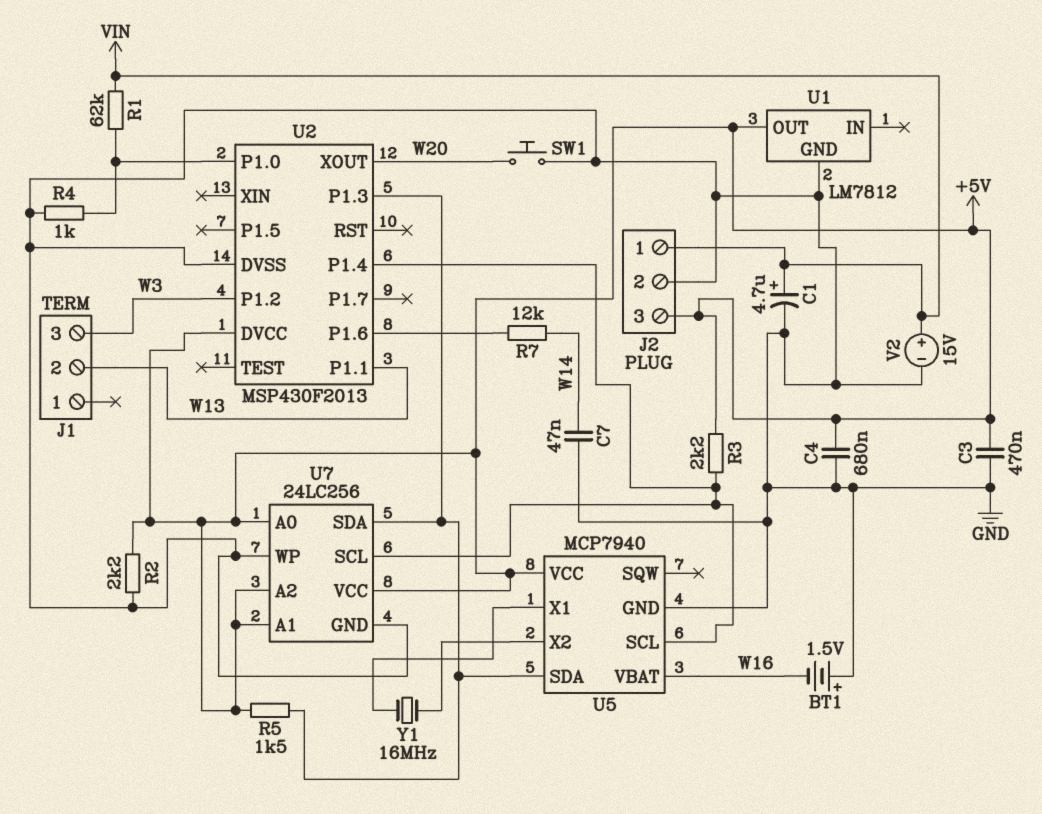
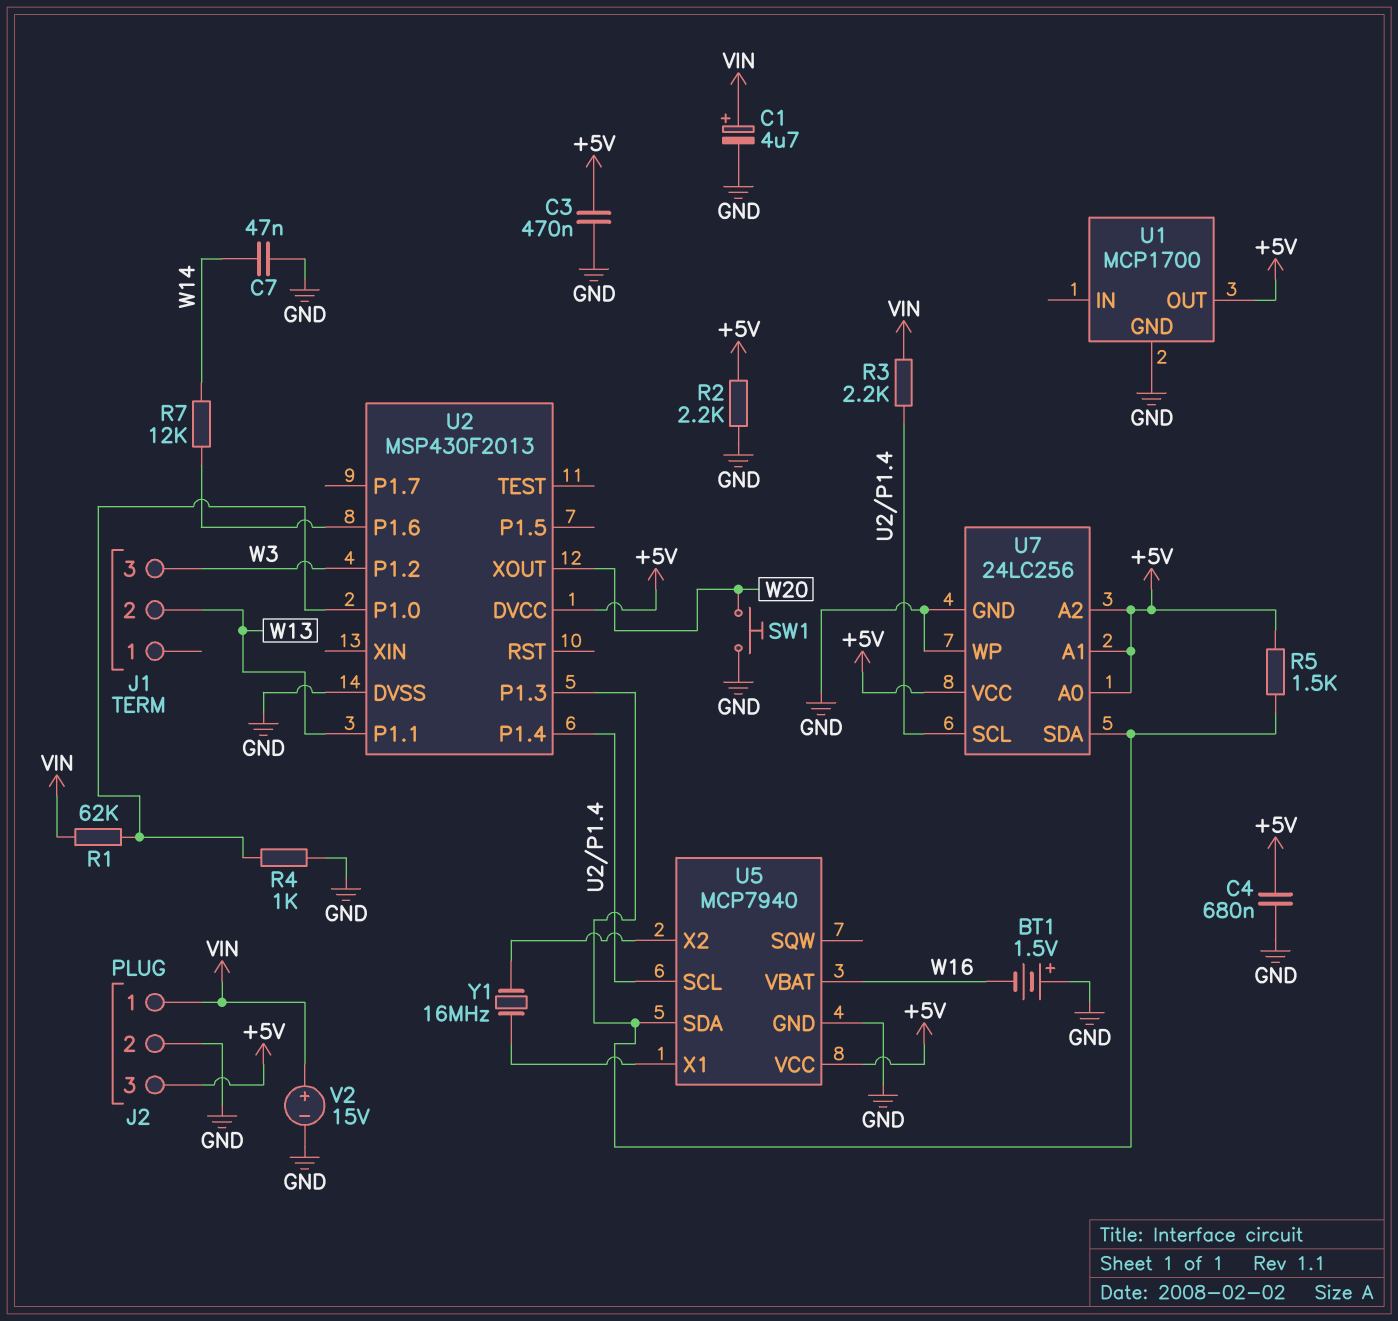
R3: 2.2k (+5V, U2/P1.4) -> 2.2k (U2/P1.4, VIN)
U1: LM7812 -> MCP1700

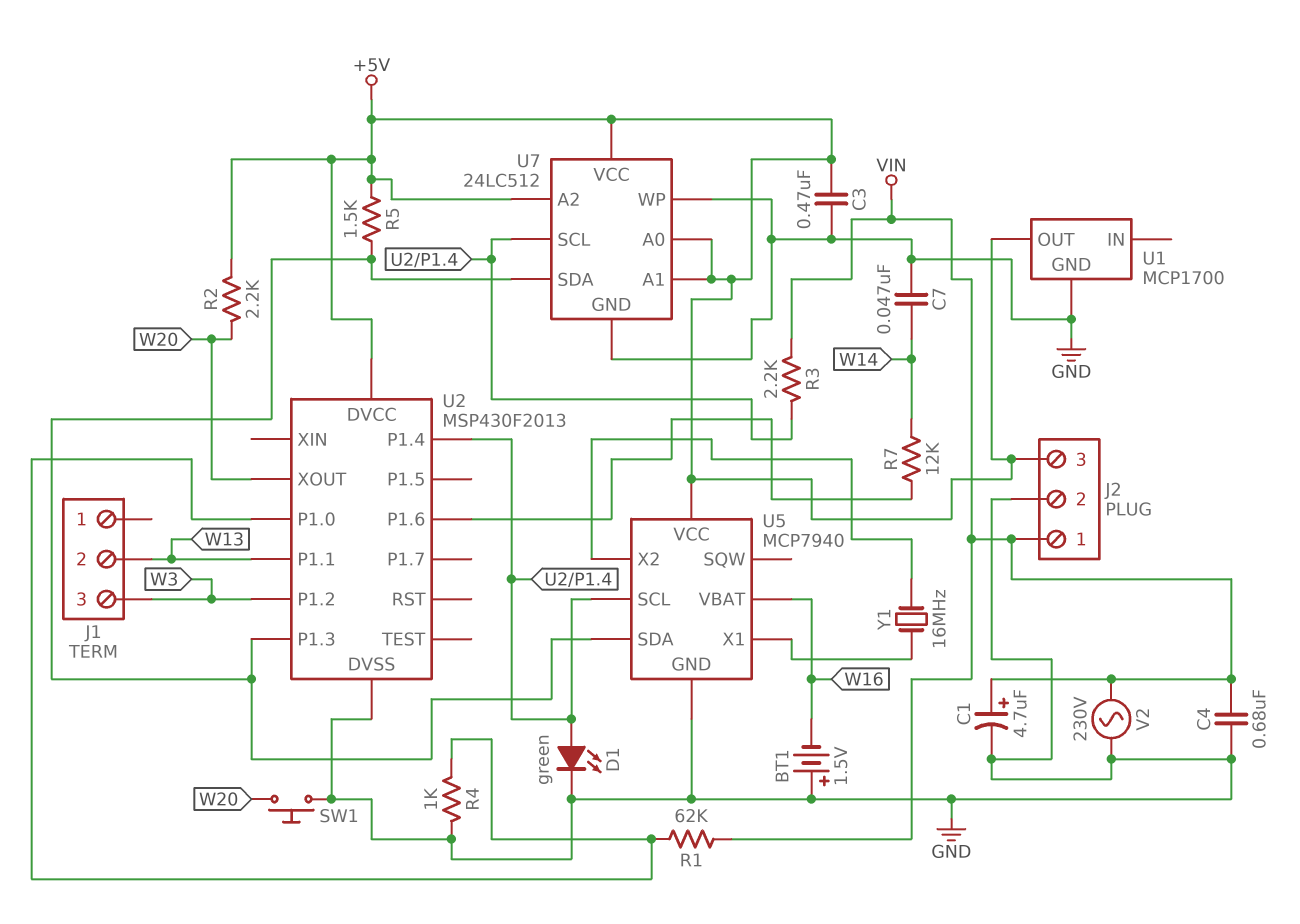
C4: 680nF (+5V, GND) -> 680nF (GND, VIN)
D1: none -> LED green (A U2/P1.4, K GND)
R2: 2.2k (+5V, GND) -> 2.2k (+5V, W20)
U7: 24LC256 -> 24LC512
V2: 15V (plus VIN, minus GND) -> AC 230V (GND, VIN)

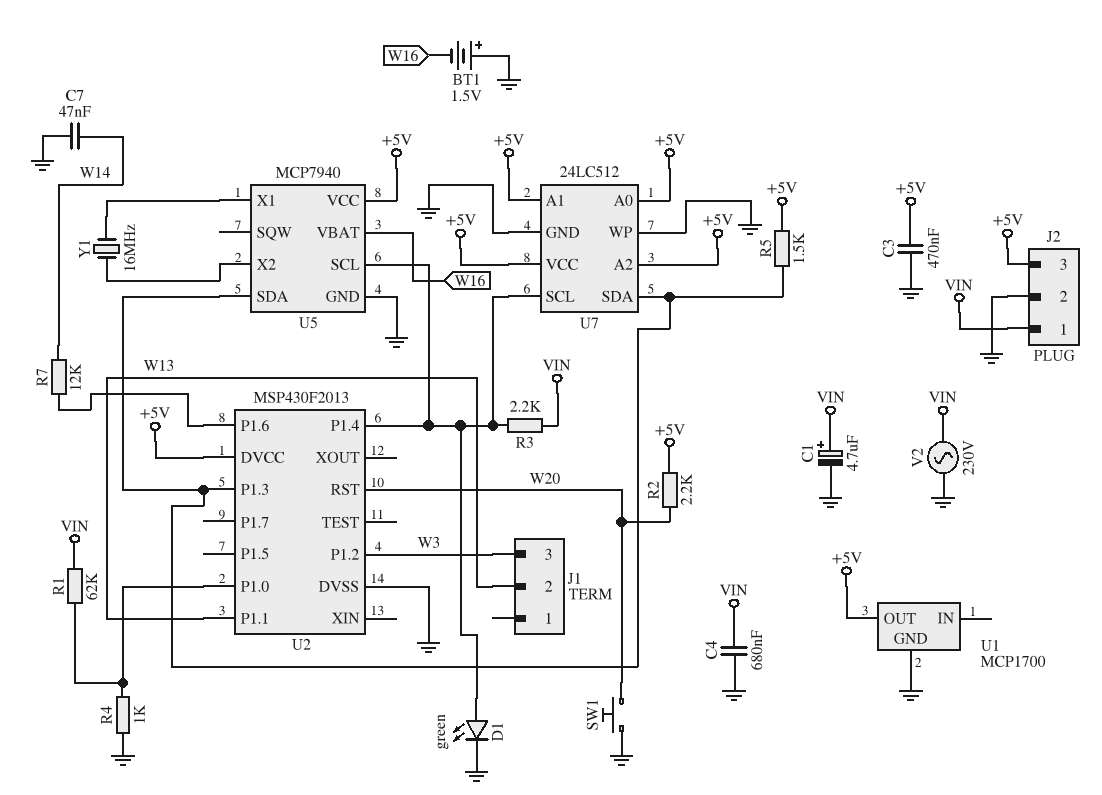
U2 pin RST: none -> W20
U2 pin XOUT: W20 -> none

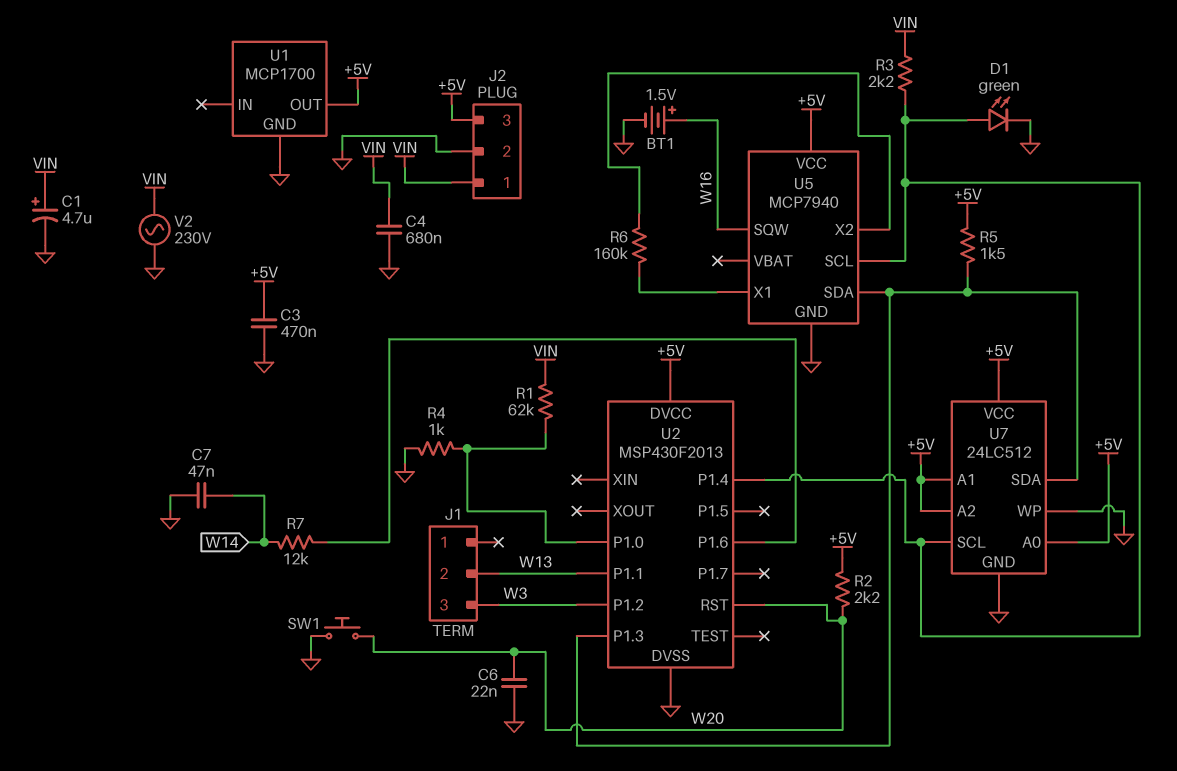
BT1: 1.5V (plus GND, minus W16) -> 1.5V (plus W16, minus GND)
C6: none -> 22nF (GND, W20)
R6: none -> 160k (U5/X1, U5/X2)
U5 pin SQW: none -> W16
U5 pin VBAT: W16 -> none
Y1: 16MHz (U5/X1, U5/X2) -> none

